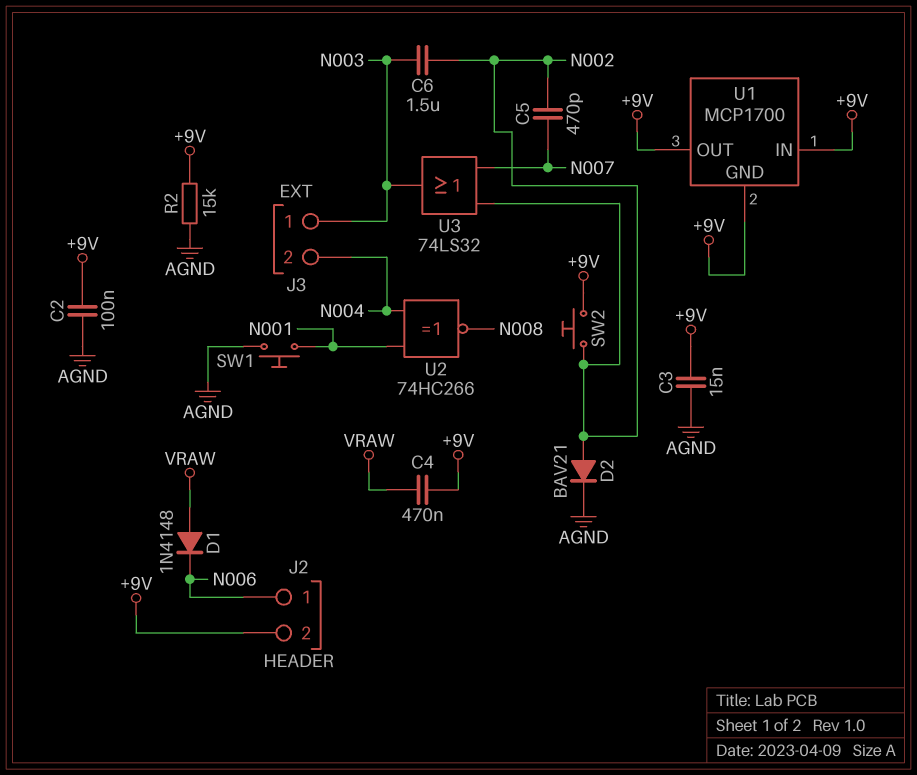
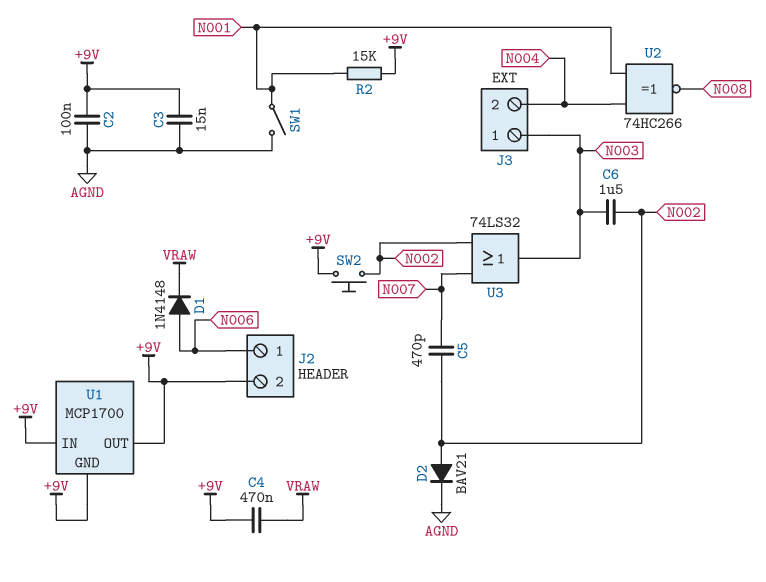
D1: diode 1N4148 (A VRAW, K N006) -> diode 1N4148 (A N006, K VRAW)
R2: 15k (+9V, AGND) -> 15k (+9V, N001)
SW1: button (AGND, N001) -> switch (AGND, N001)

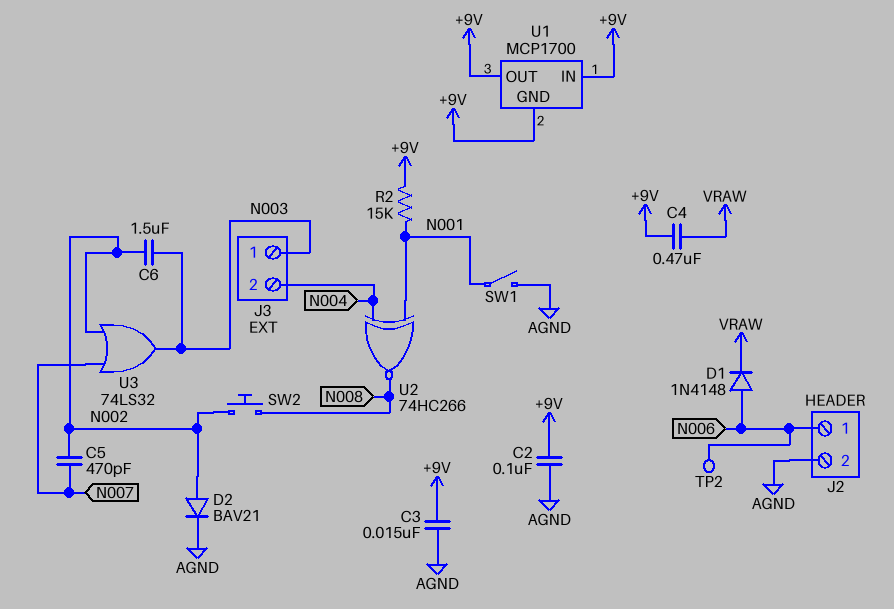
J2 pin 2: +9V -> AGND
SW2: button (+9V, N002) -> button (N002, N008)
TP2: none -> test point (N006)

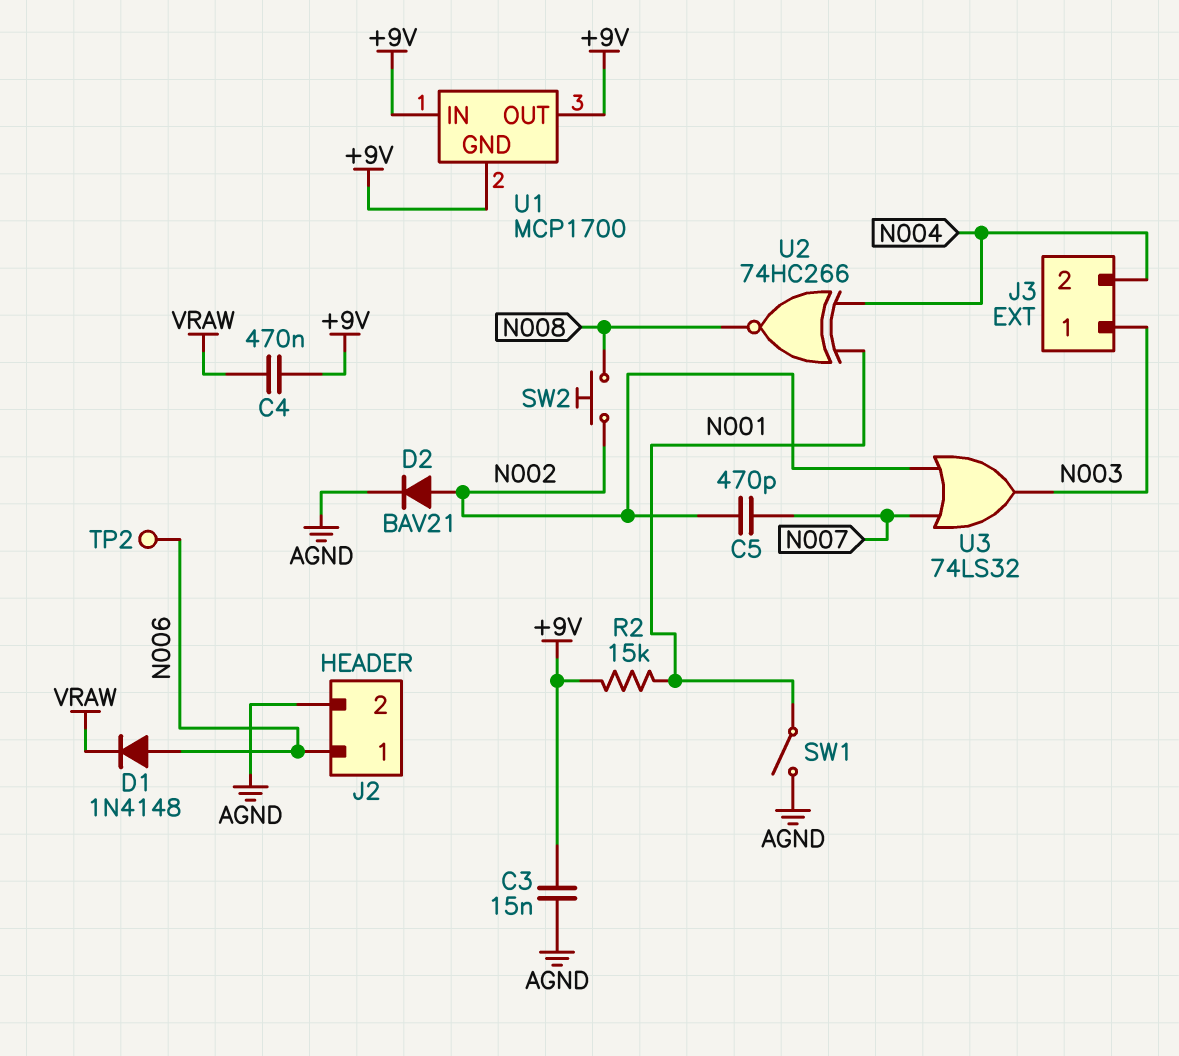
C2: 100nF (+9V, AGND) -> none
C6: 1.5uF (N002, N003) -> none

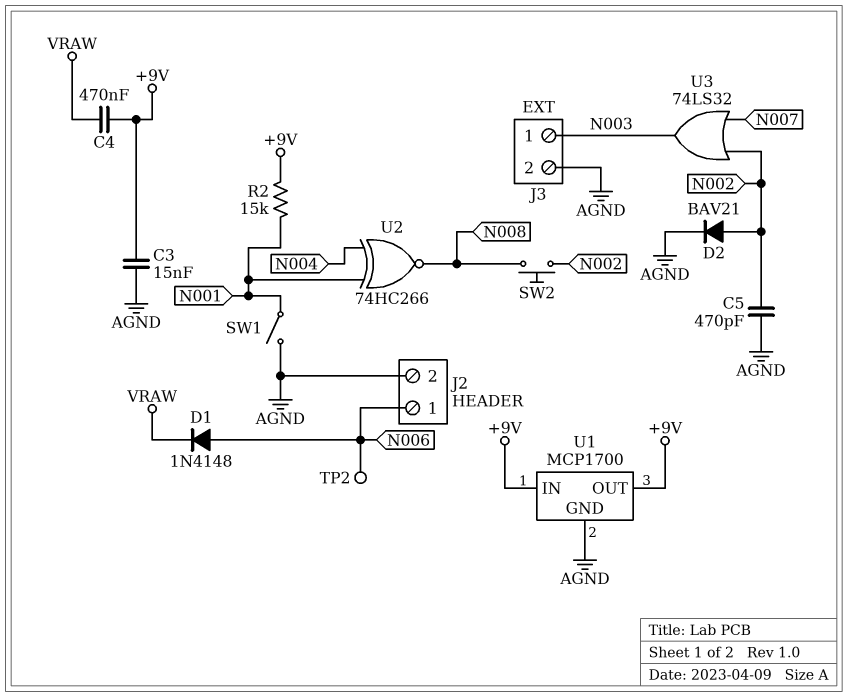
C5: 470pF (N002, N007) -> 470pF (AGND, N002)
J3 pin 2: N004 -> AGND
U1 pin GND: +9V -> AGND

